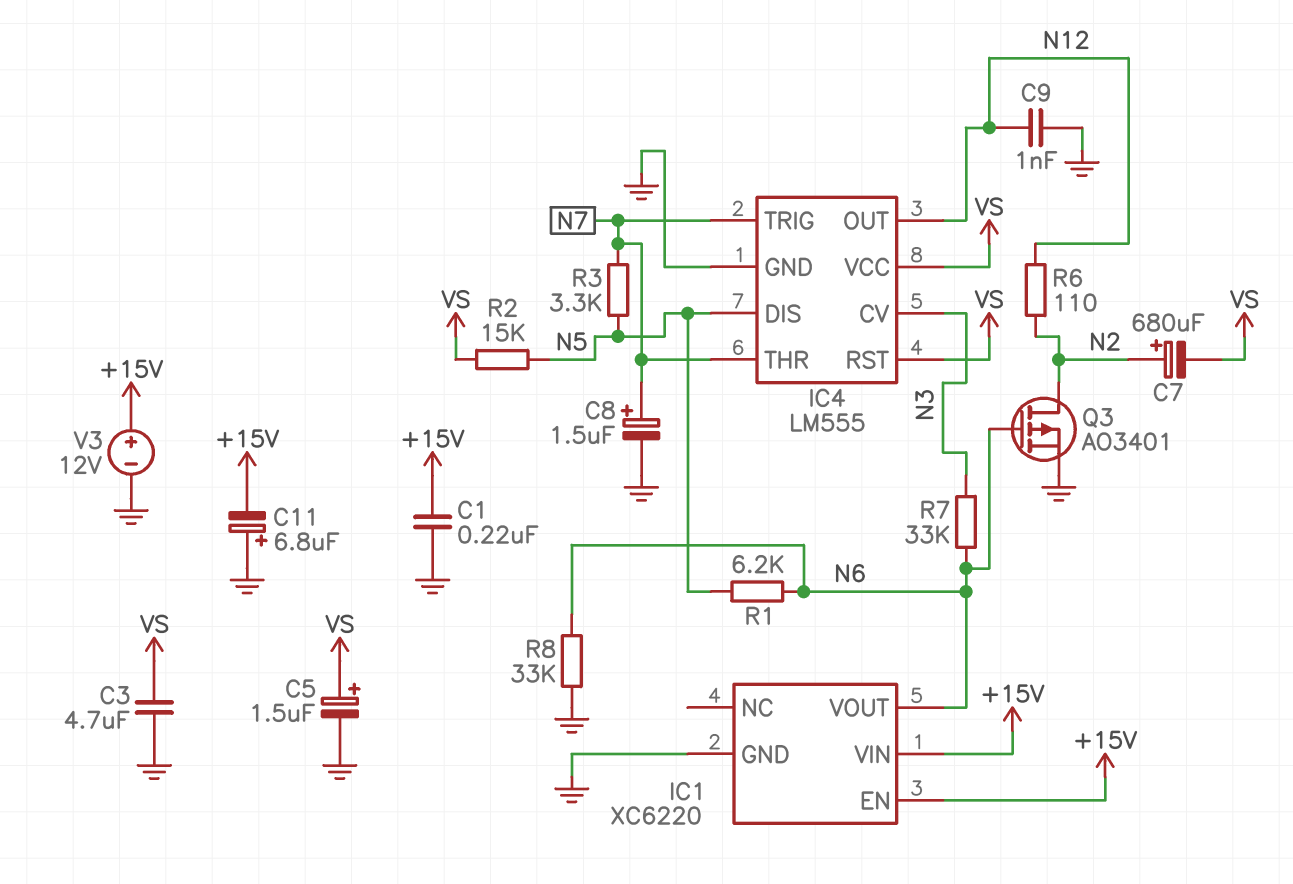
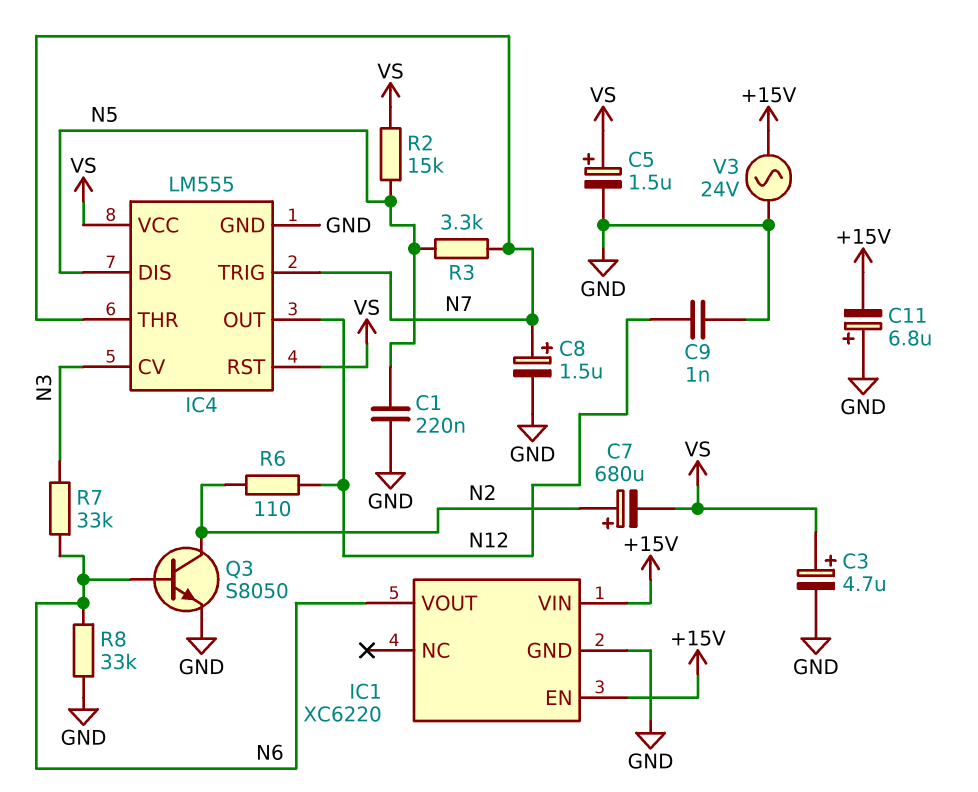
C1: 220nF (+15V, GND) -> 220nF (GND, N5)
C3: 4.7uF (GND, VS) -> 4.7uF (plus VS, minus GND)
Q3: PMOS AO3401 (G N6, D N2, S GND) -> NPN S8050 (B N6, C N2, E GND)
R1: 6.2k (N5, N6) -> none
V3: 12V (plus +15V, minus GND) -> AC 24V (+15V, GND)

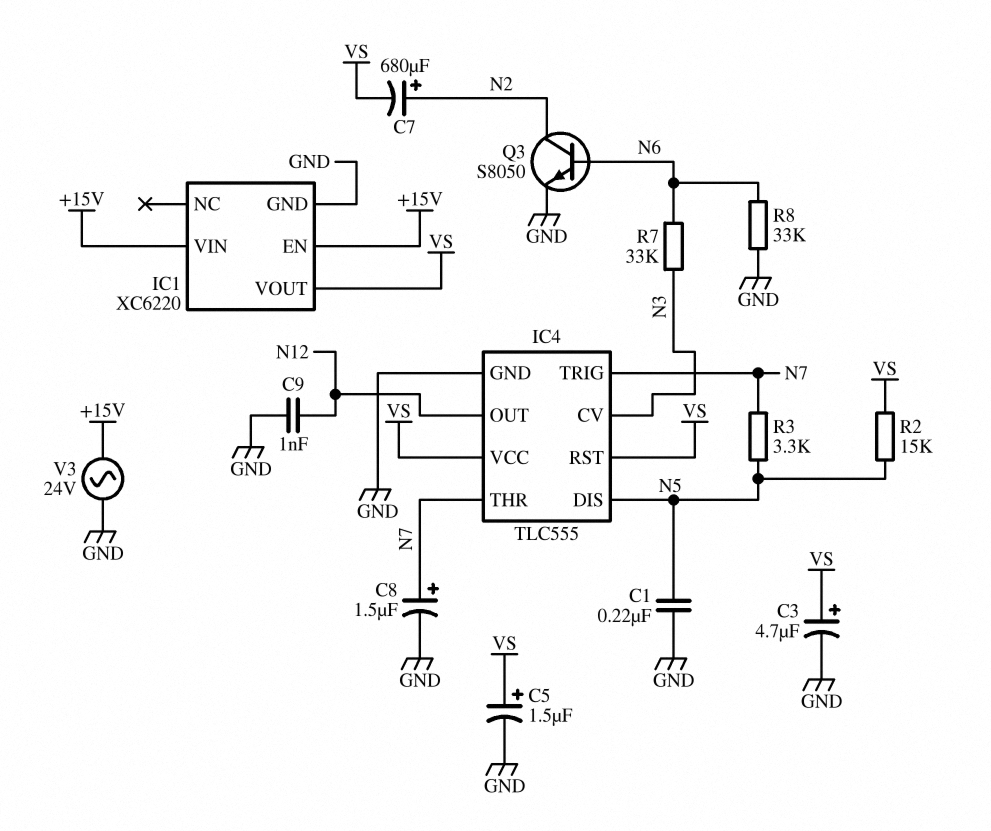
C11: 6.8uF (plus GND, minus +15V) -> none
IC1 pin VOUT: N6 -> VS
IC4: LM555 -> TLC555
R6: 110 (N2, N12) -> none

